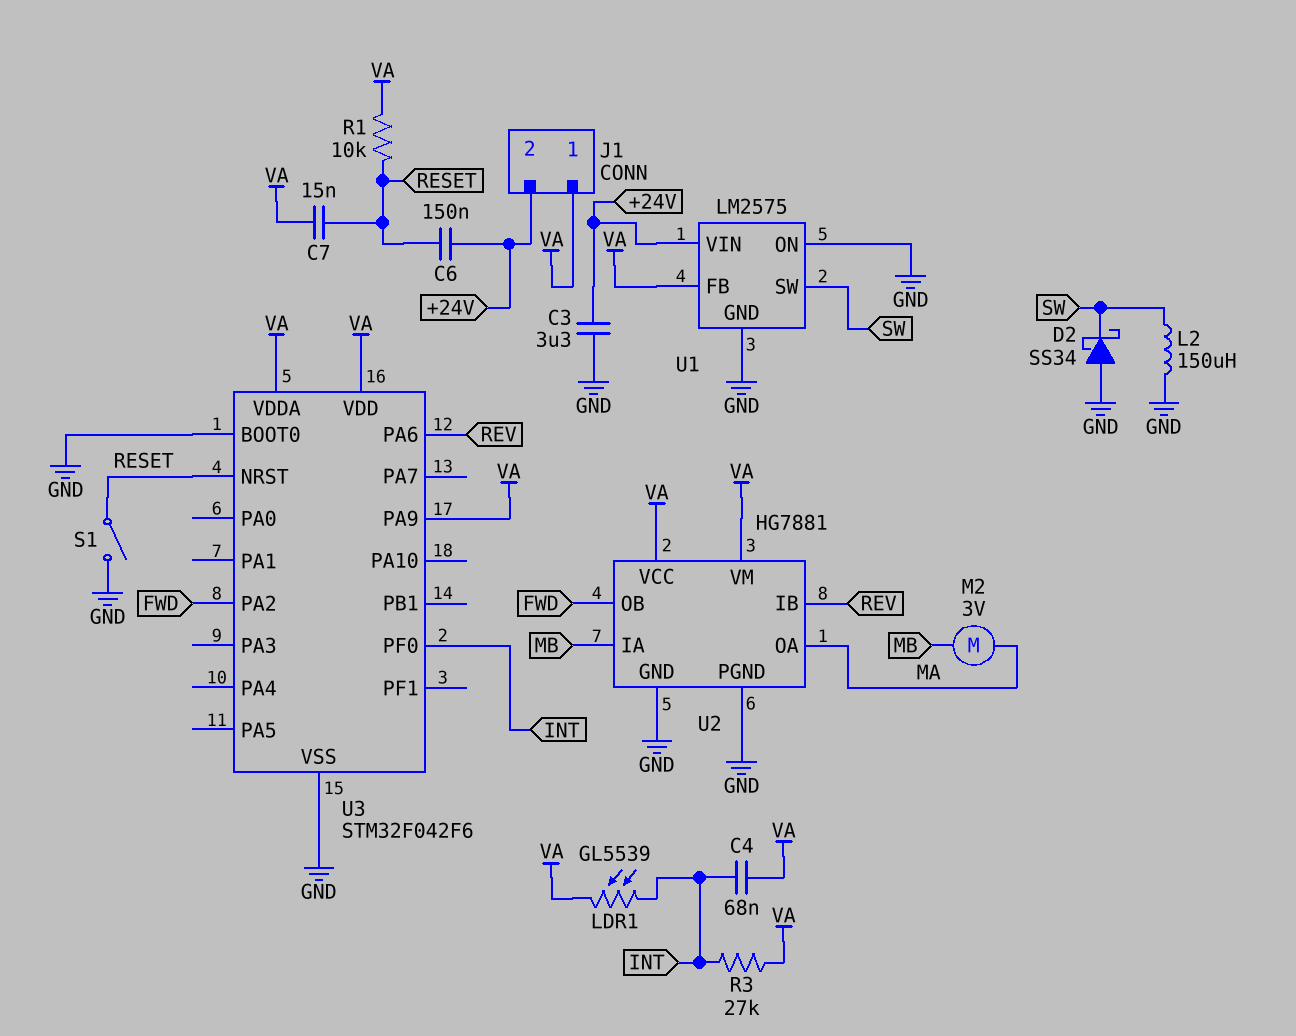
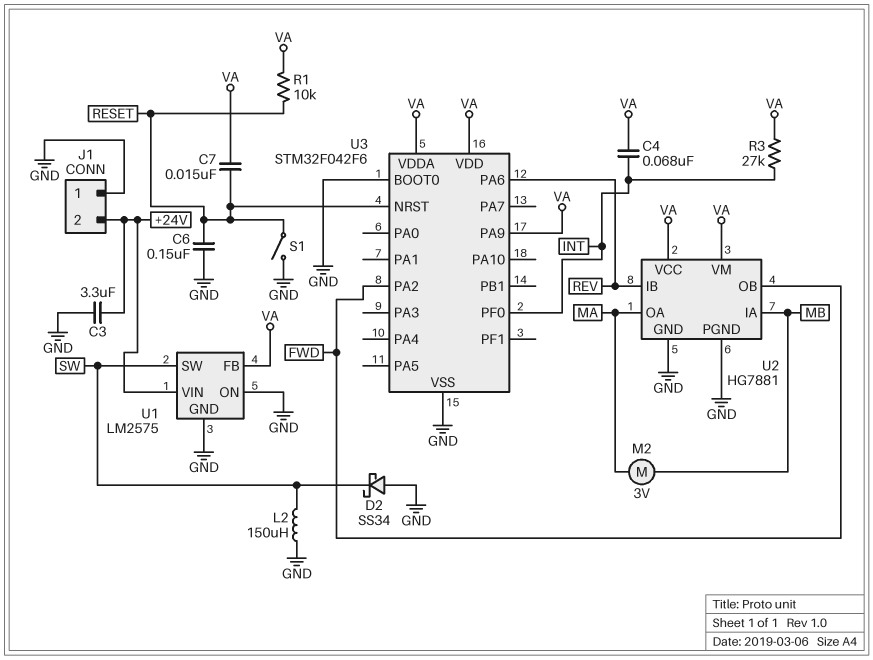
C6: 150nF (+24V, RESET) -> 150nF (GND, RESET)
J1 pin 1: VA -> GND
LDR1: GL5539 (INT, VA) -> none

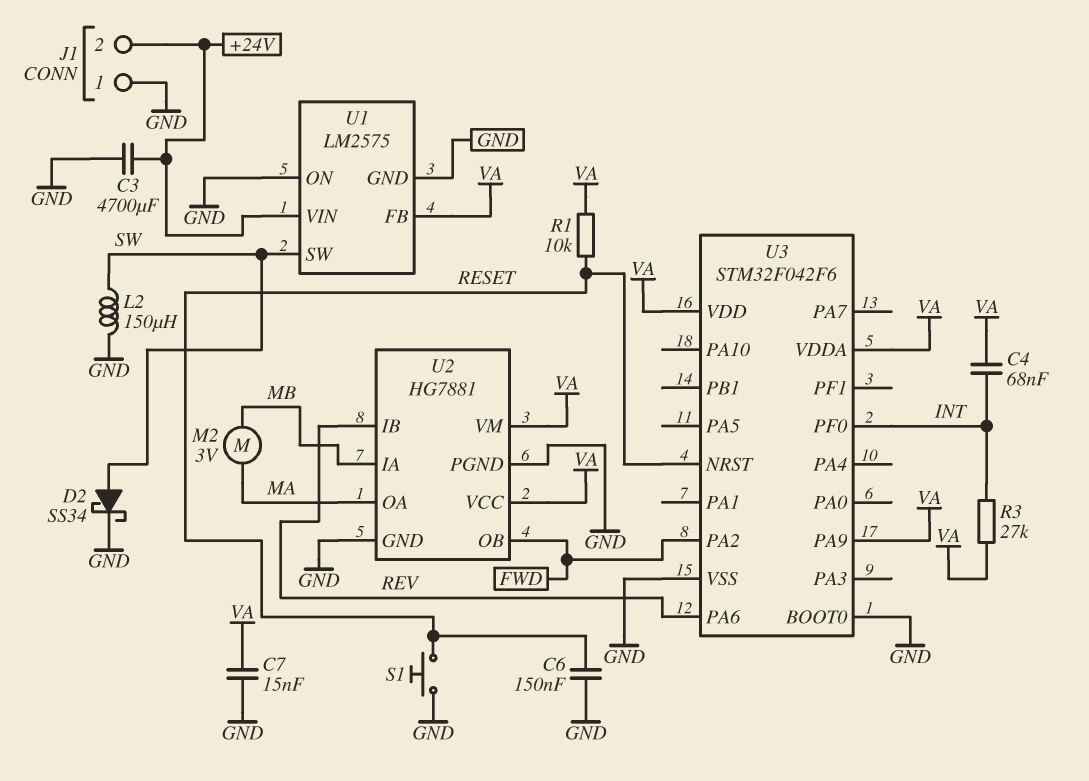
C3: 3.3uF (+24V, GND) -> 4700uF (+24V, GND)
C7: 15nF (RESET, VA) -> 15nF (GND, VA)
D2: schottky SS34 (A GND, K SW) -> schottky SS34 (A SW, K GND)
S1: switch (GND, RESET) -> button (GND, RESET)

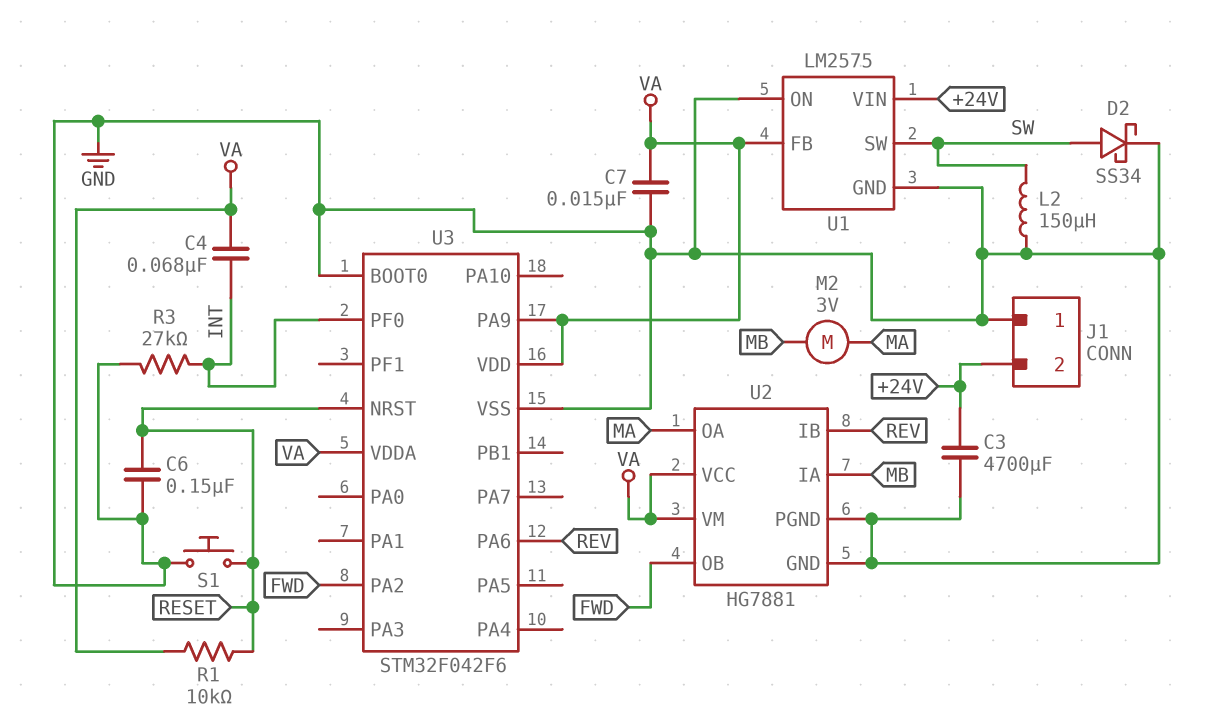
R3: 27k (INT, VA) -> 27k (GND, INT)

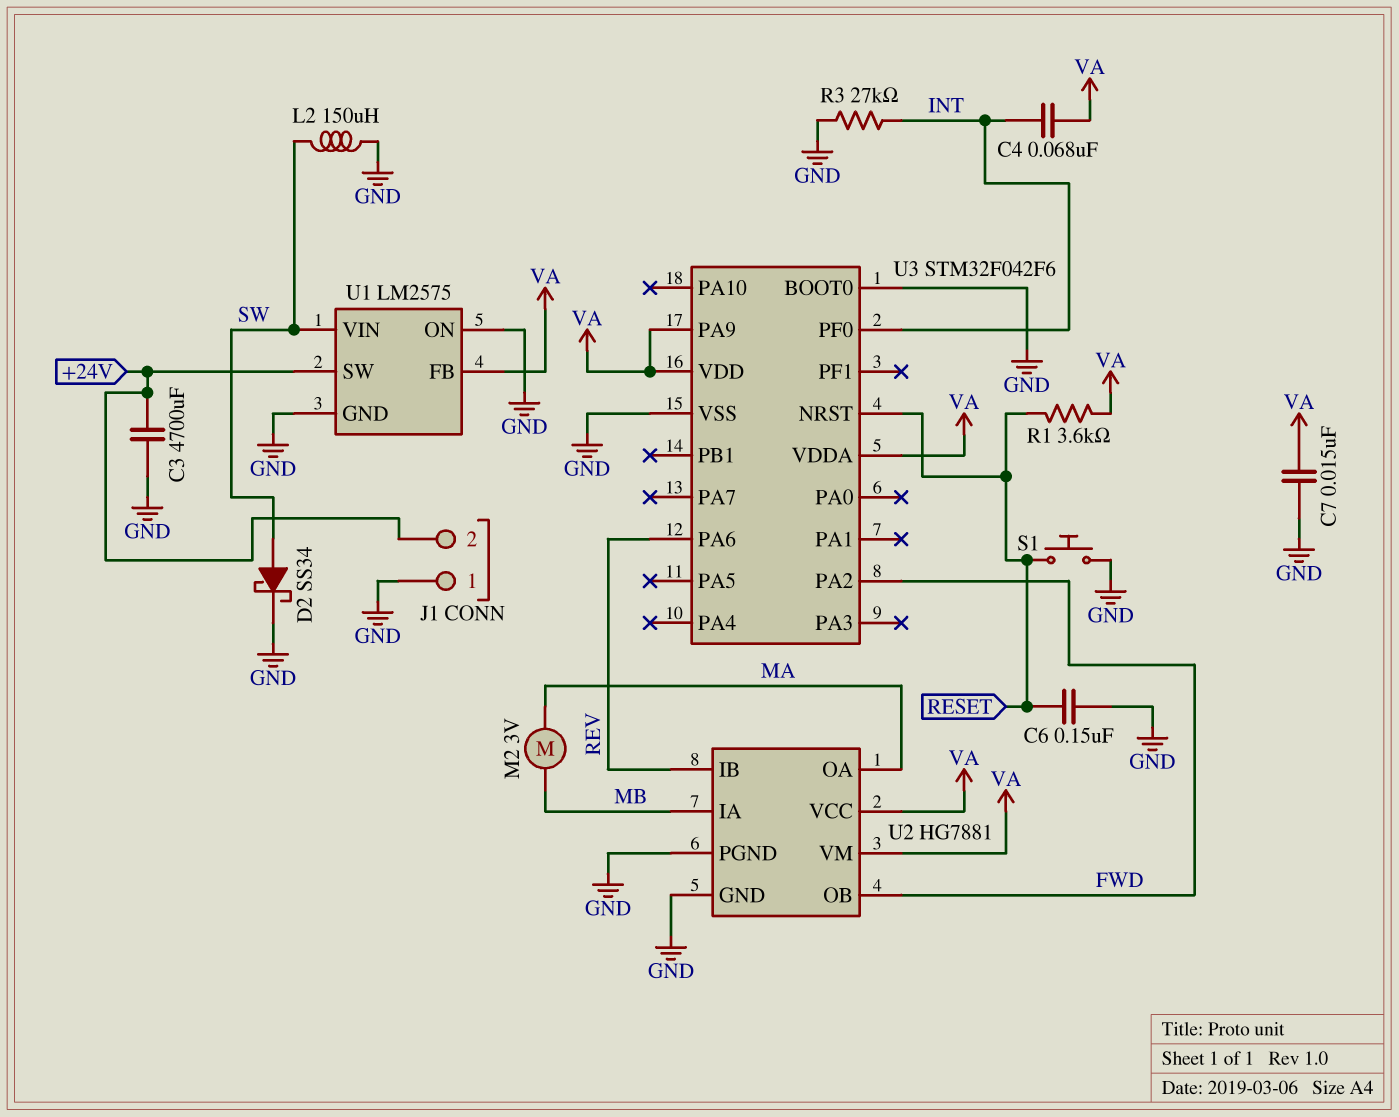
R1: 10k (RESET, VA) -> 3.6k (RESET, VA)
U1 pin SW: SW -> +24V
U1 pin VIN: +24V -> SW

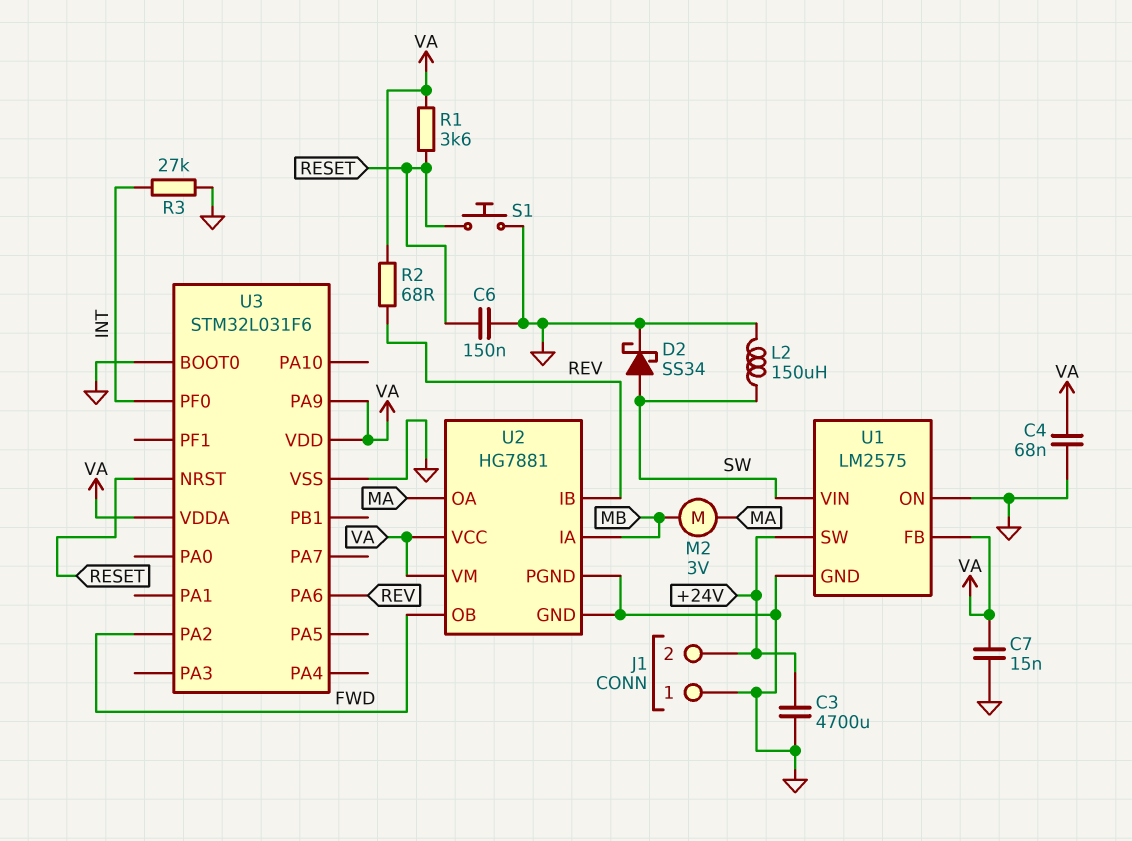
C4: 68nF (INT, VA) -> 68nF (GND, VA)
R2: none -> 68 (REV, VA)
U3: STM32F042F6 -> STM32L031F6

